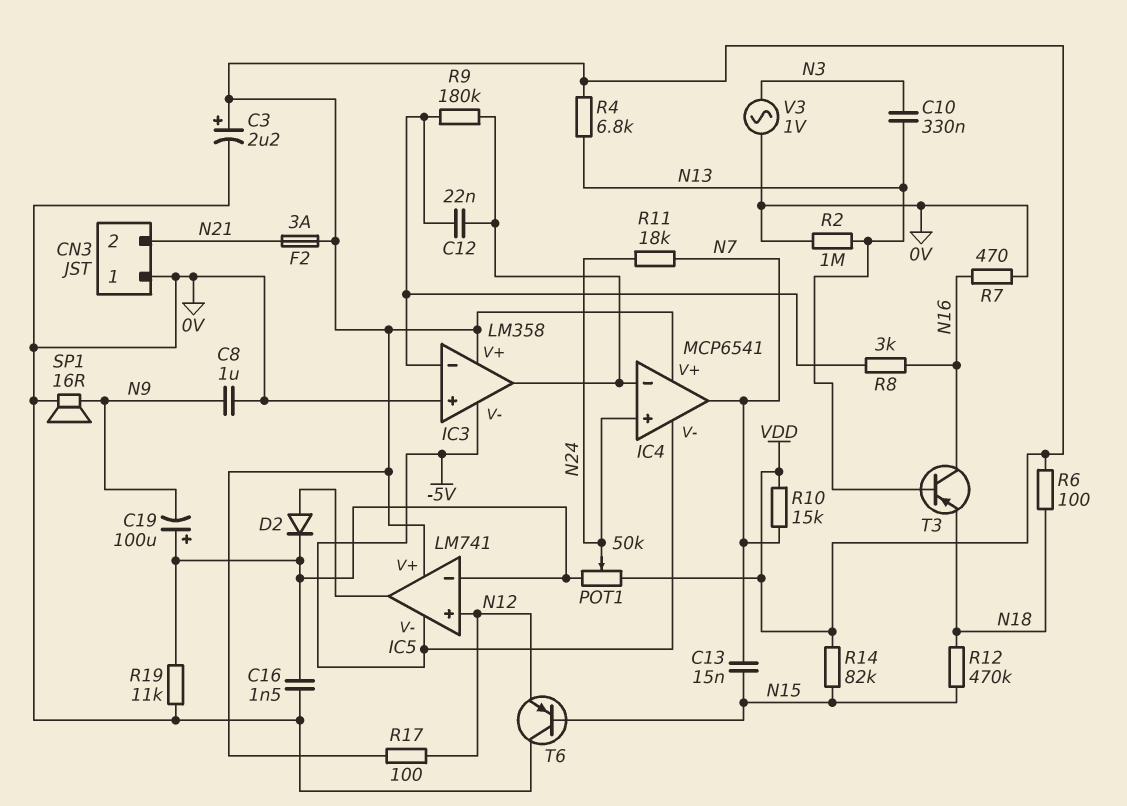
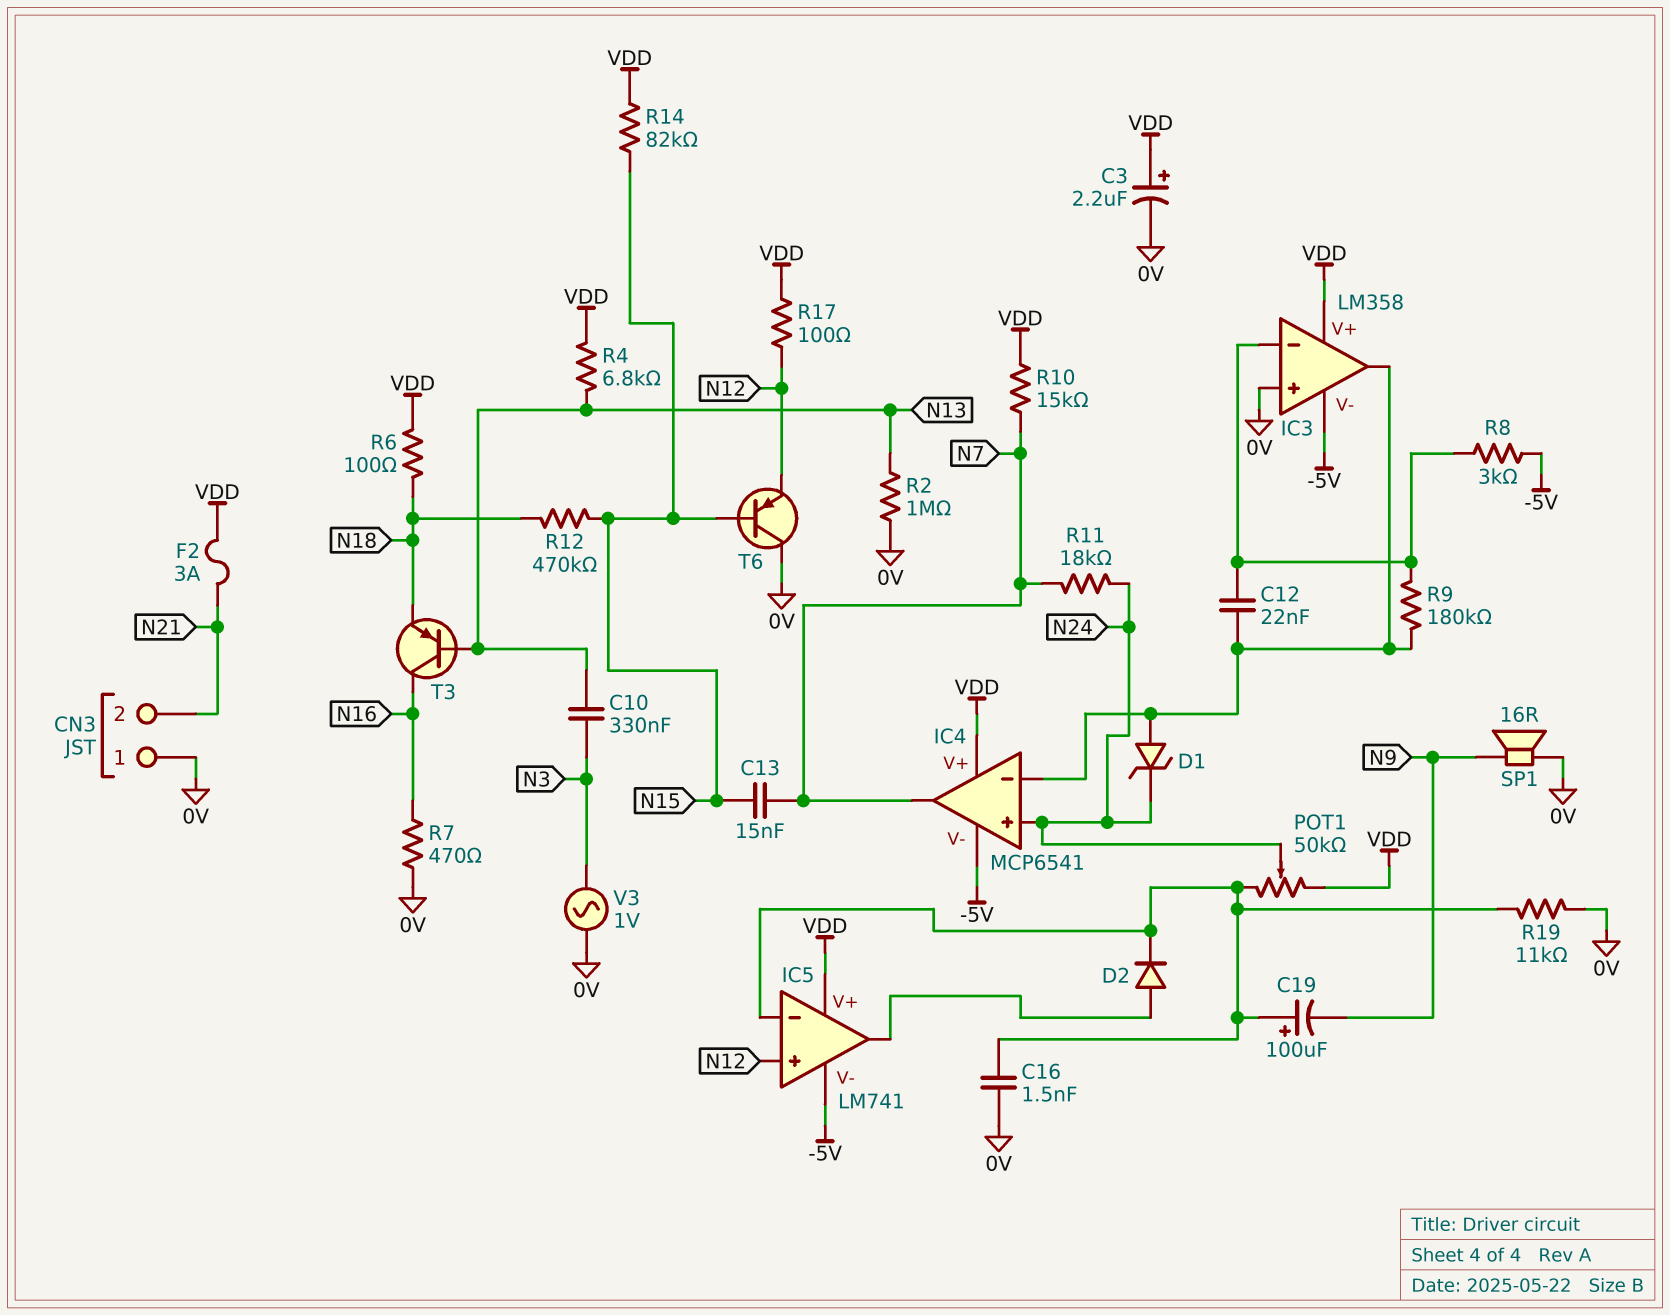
C8: 1uF (0V, N9) -> none
D1: none -> zener (A IC3/out, K N24)
R8: 3k (IC3/in-, N16) -> 3k (-5V, IC3/in-)

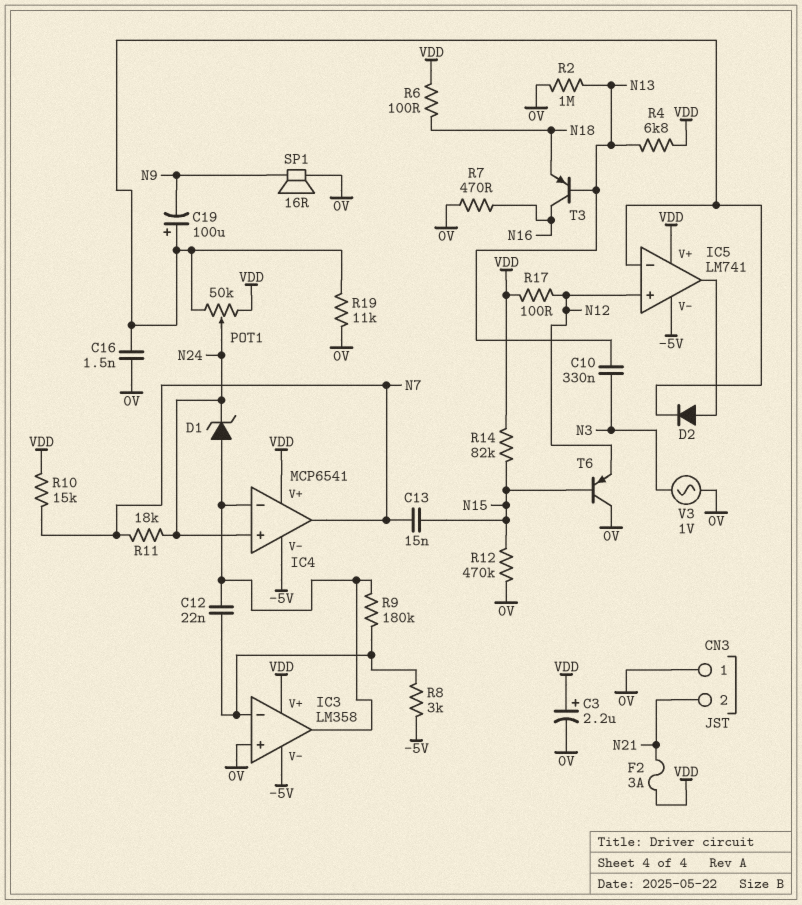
R12: 470k (N15, N18) -> 470k (0V, N15)

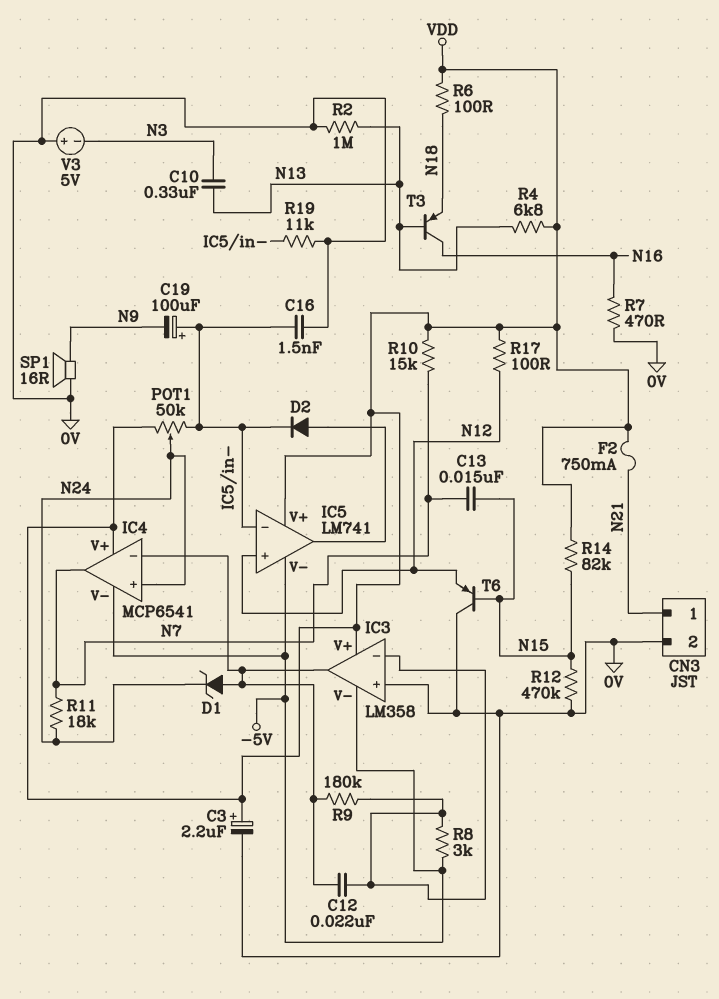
CN3 pin 1: 0V -> N21
CN3 pin 2: N21 -> 0V
F2: 3A (N21, VDD) -> 750mA (N21, VDD)
V3: AC 1V (0V, N3) -> 5V (plus 0V, minus N3)

